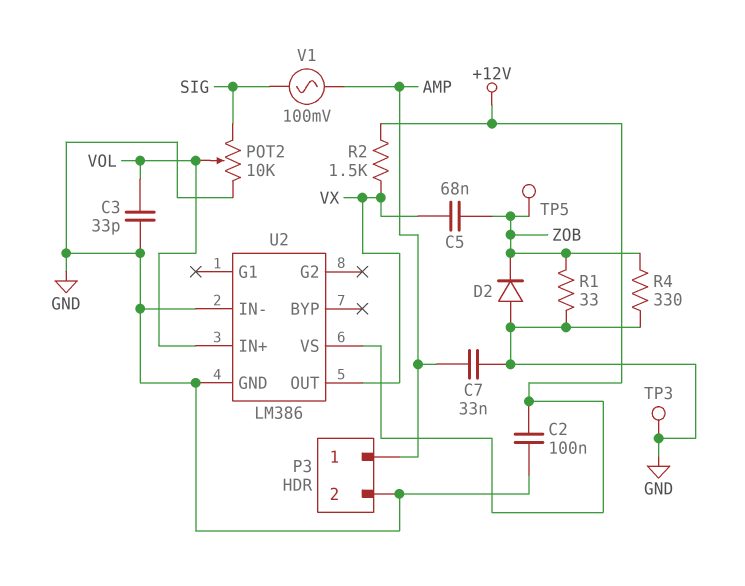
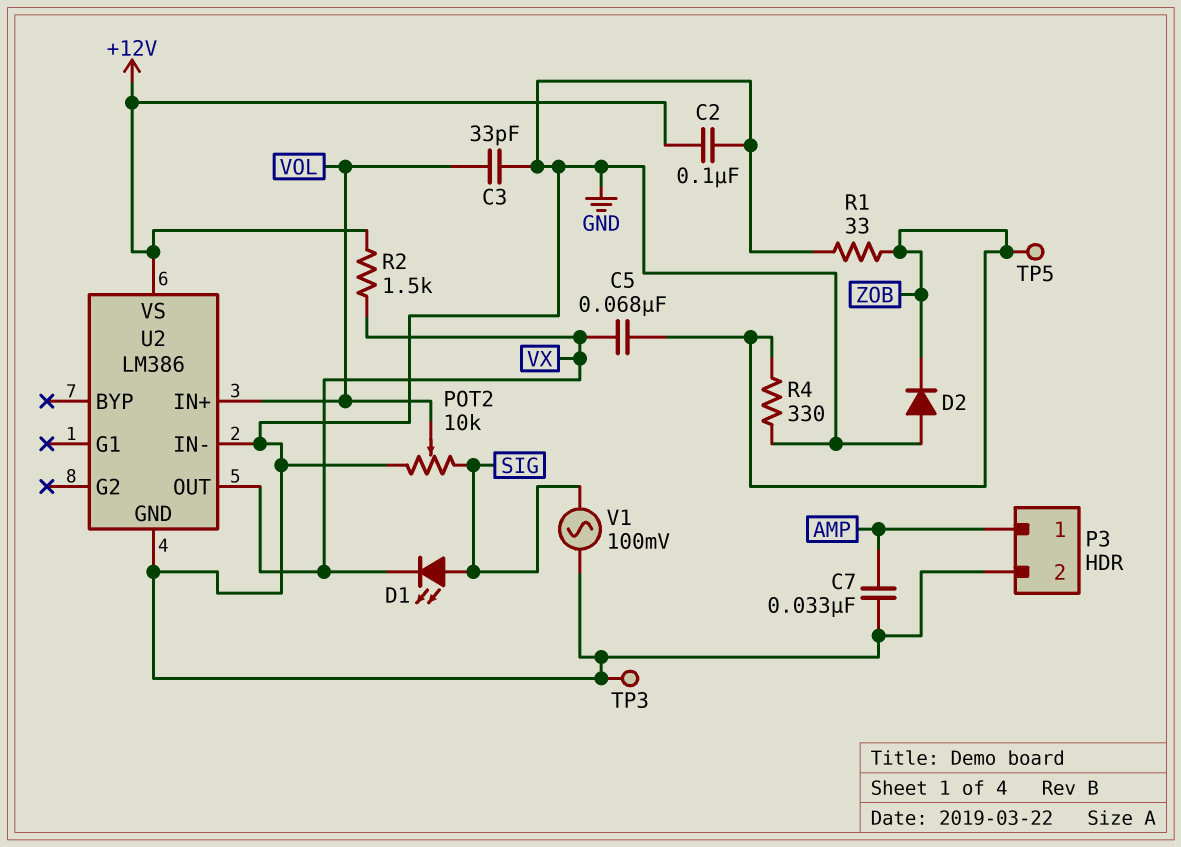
D1: none -> LED (A SIG, K VX)
V1: AC 100mV (AMP, SIG) -> AC 100mV (GND, SIG)

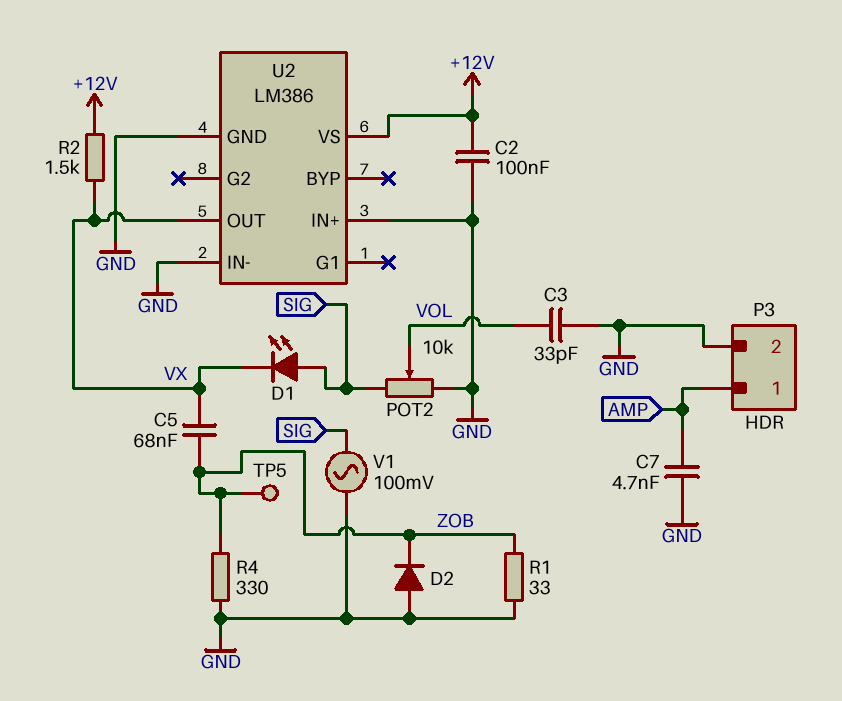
C7: 33nF (AMP, GND) -> 4.7nF (AMP, GND)
TP3: test point (GND) -> none
U2 pin IN+: VOL -> GND

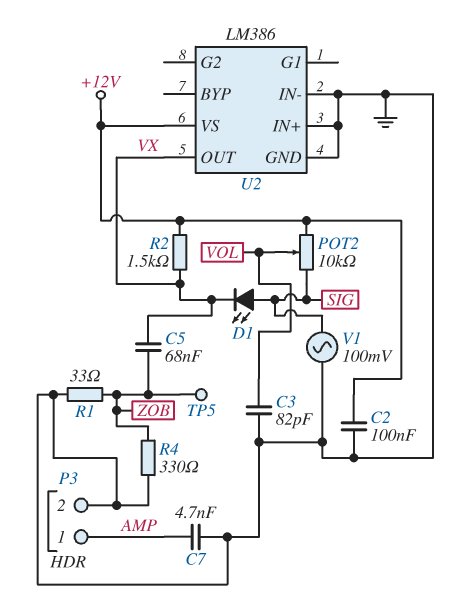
C3: 33pF (GND, VOL) -> 82pF (GND, VOL)
D2: diode (A GND, K ZOB) -> none
POT2: 10k (GND, SIG, wiper VOL) -> 10k (+12V, SIG, wiper VOL)

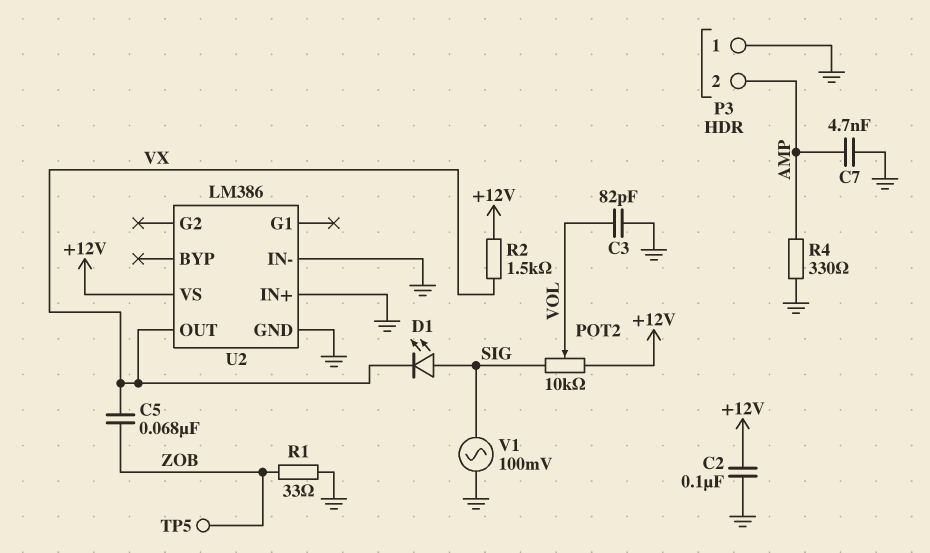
P3 pin 1: AMP -> GND
P3 pin 2: GND -> AMP
R4: 330 (GND, ZOB) -> 330 (AMP, GND)

